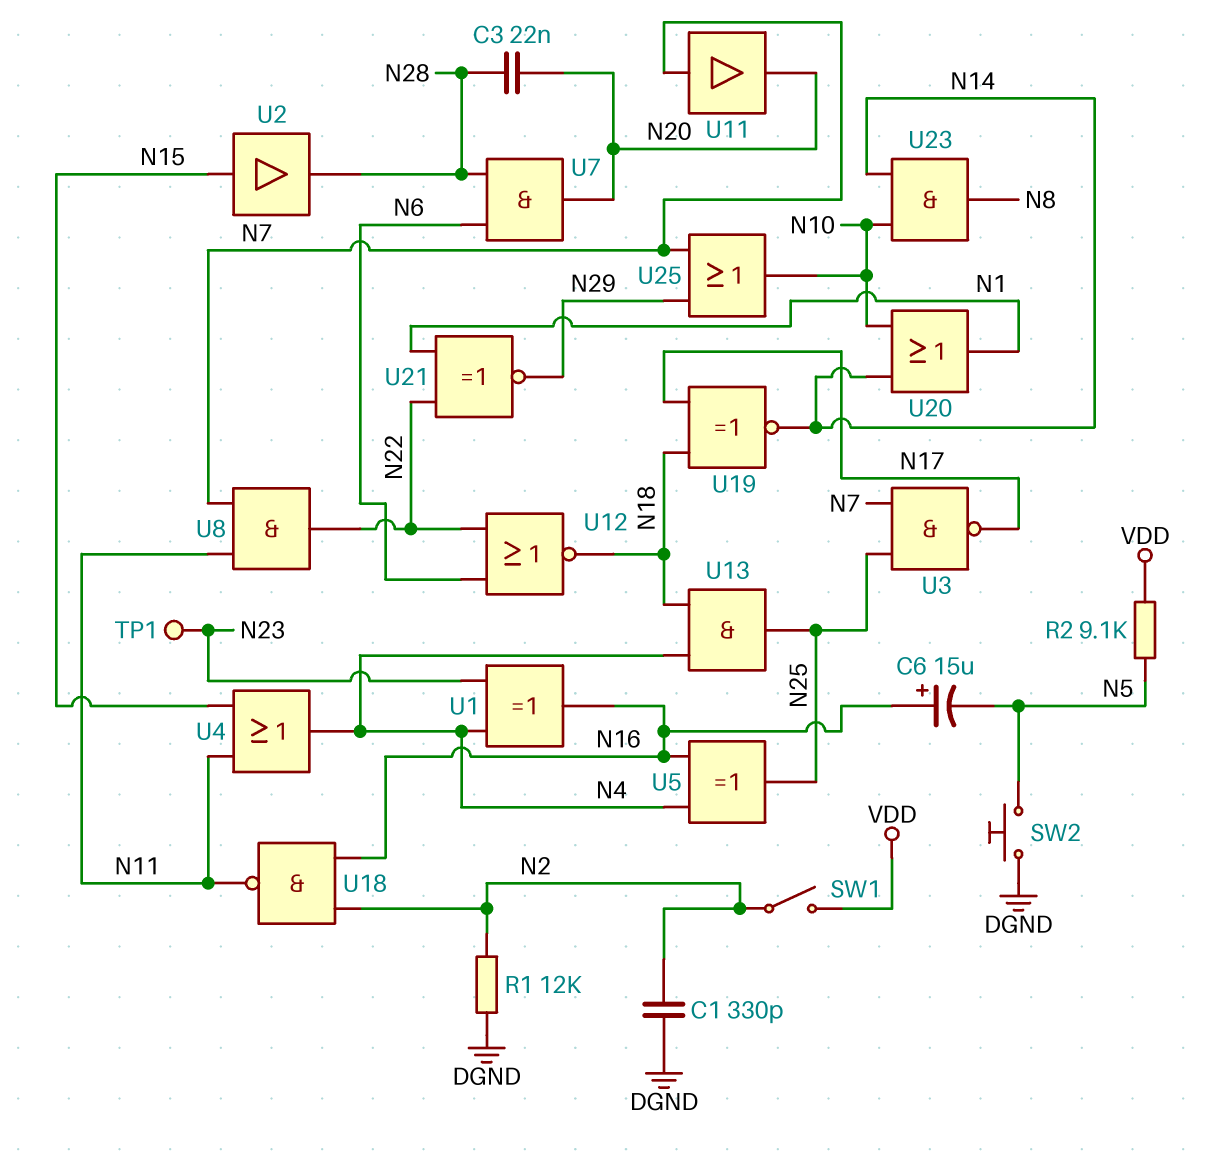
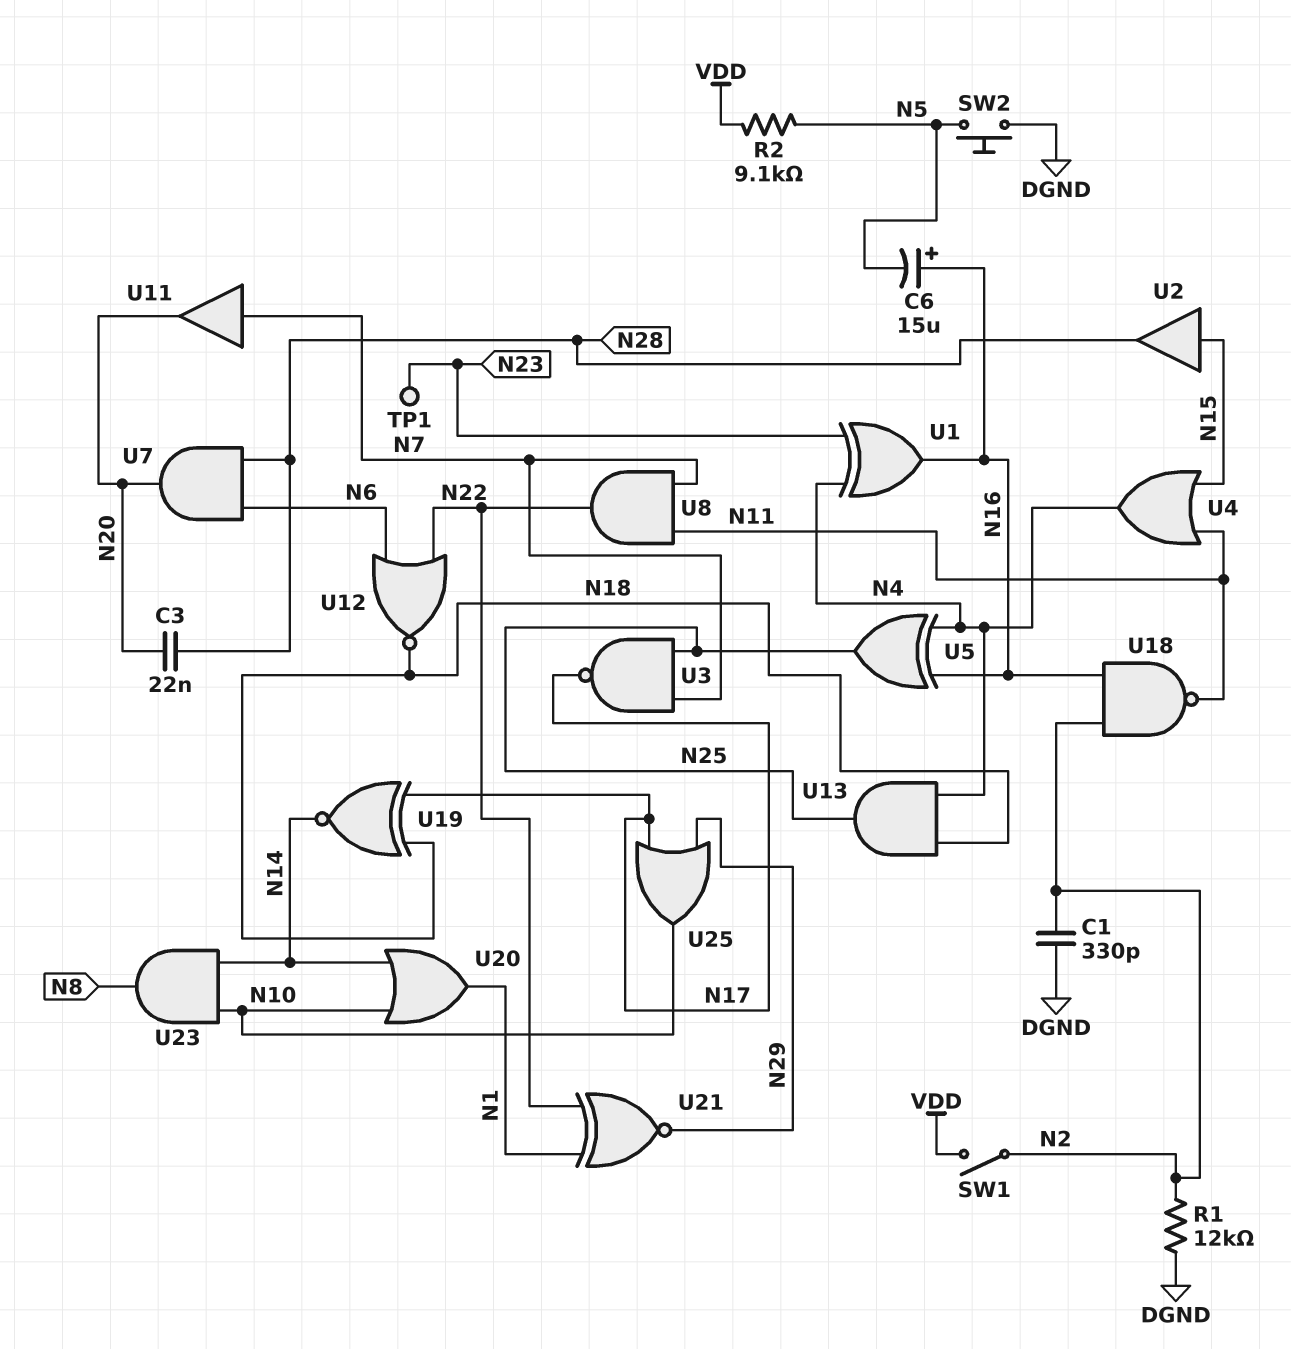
U25: OR (in N7, in N29, out N10) -> OR (in N17, in N29, out N10)

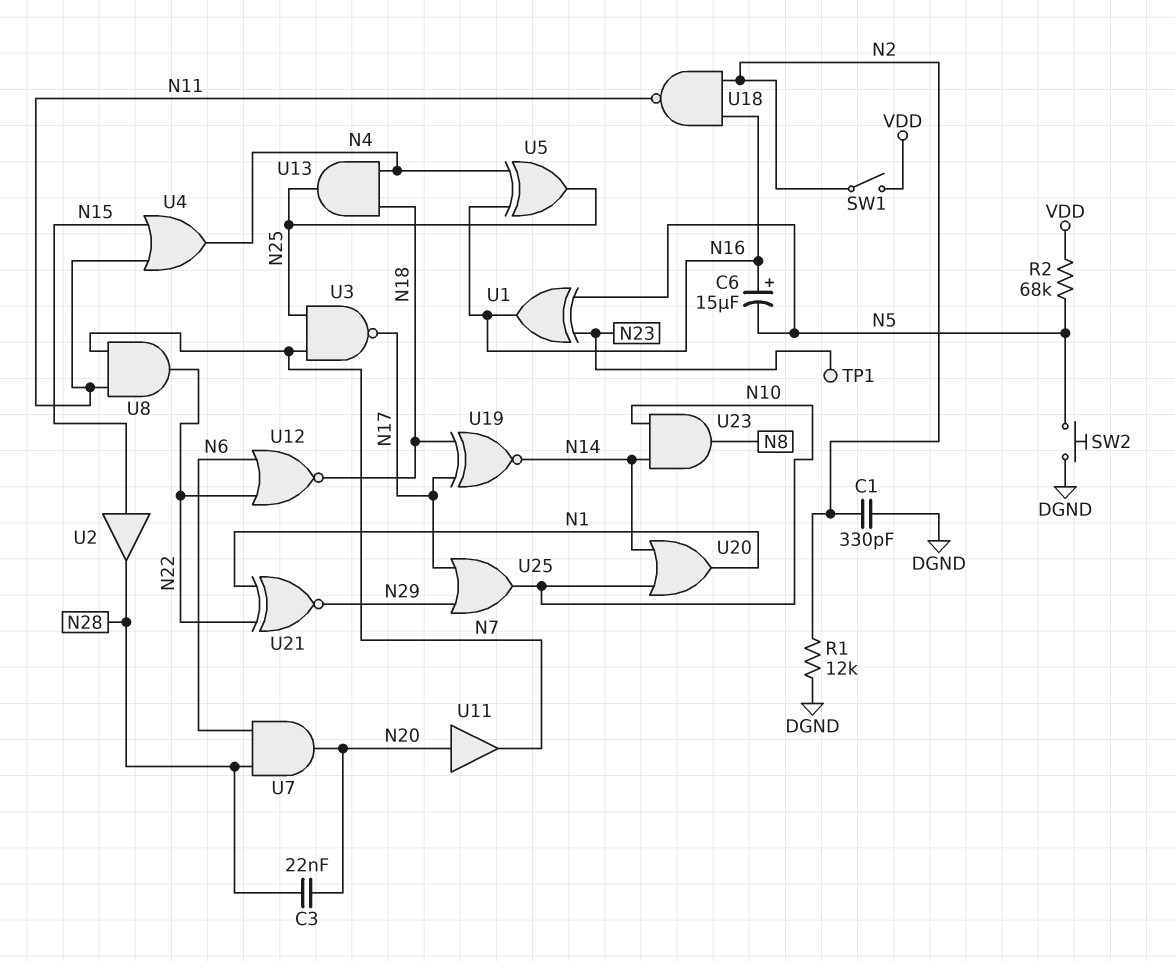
R2: 9.1k (N5, VDD) -> 68k (N5, VDD)
U1: XOR (in N4, in N23, out N16) -> XOR (in N5, in N23, out N16)
U11: buffer (in N7, out N20) -> buffer (in N20, out N7)

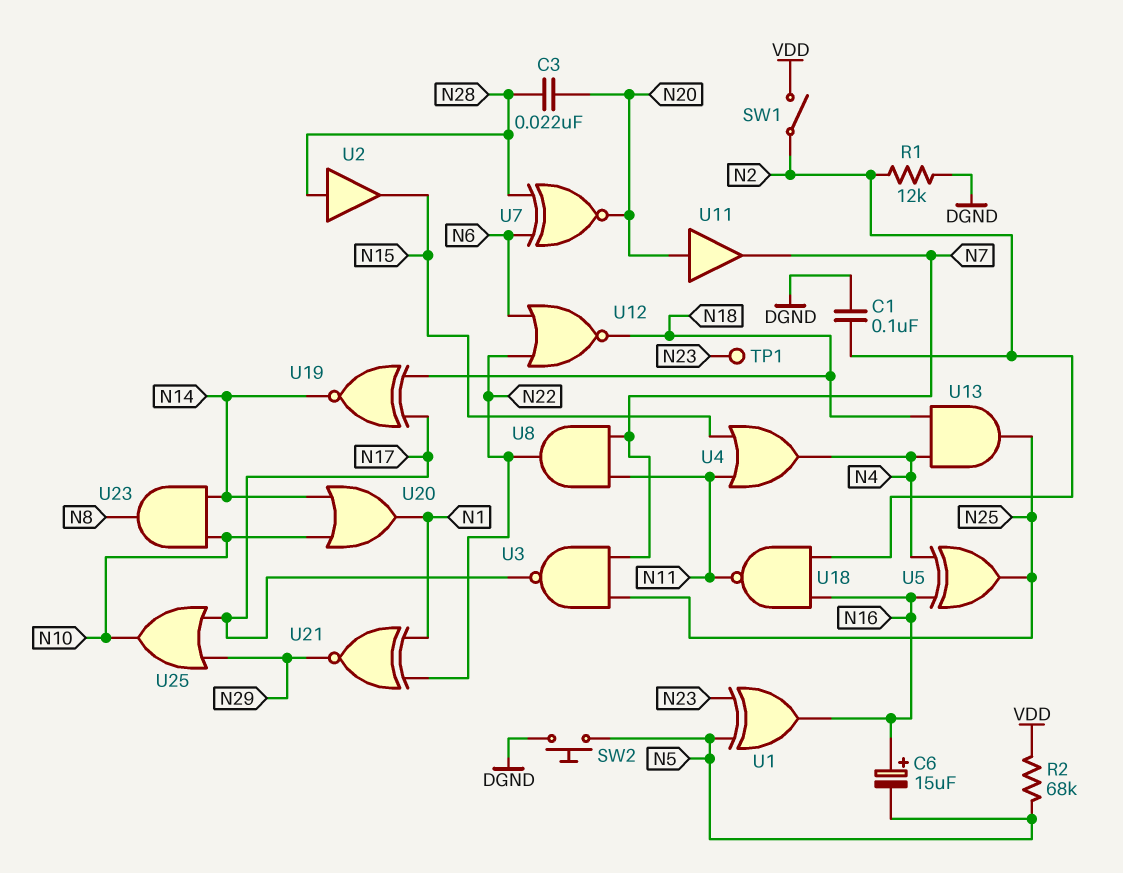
C1: 330pF (DGND, N2) -> 100nF (DGND, N2)
U2: buffer (in N15, out N28) -> buffer (in N28, out N15)
U7: AND (in N6, in N28, out N20) -> XNOR (in N6, in N28, out N20)

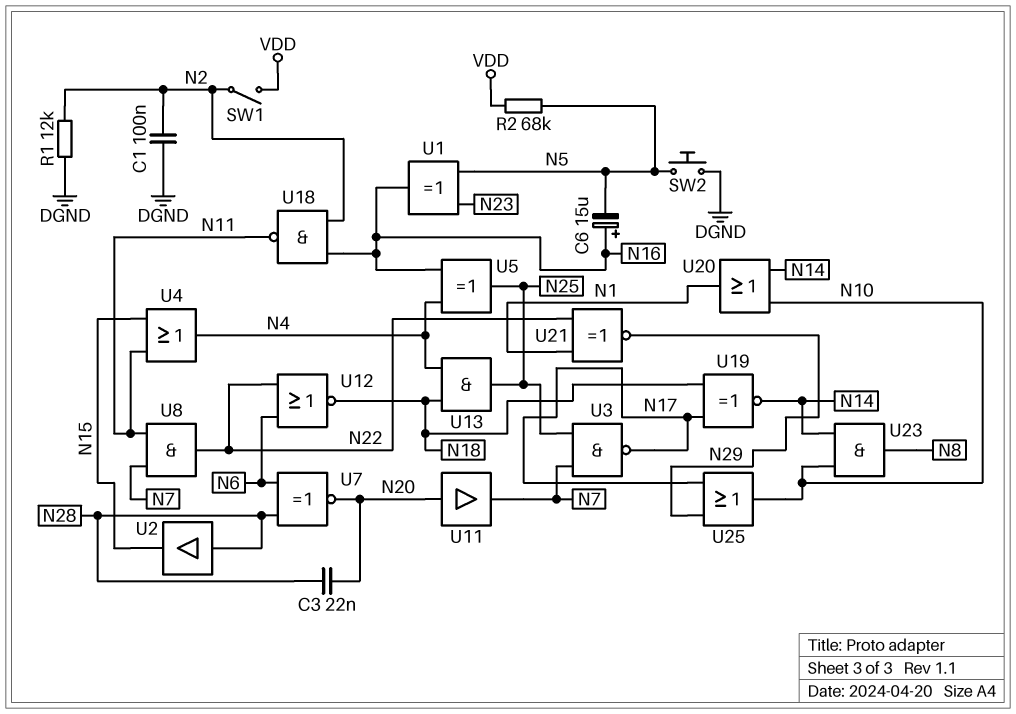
TP1: test point (N23) -> none

